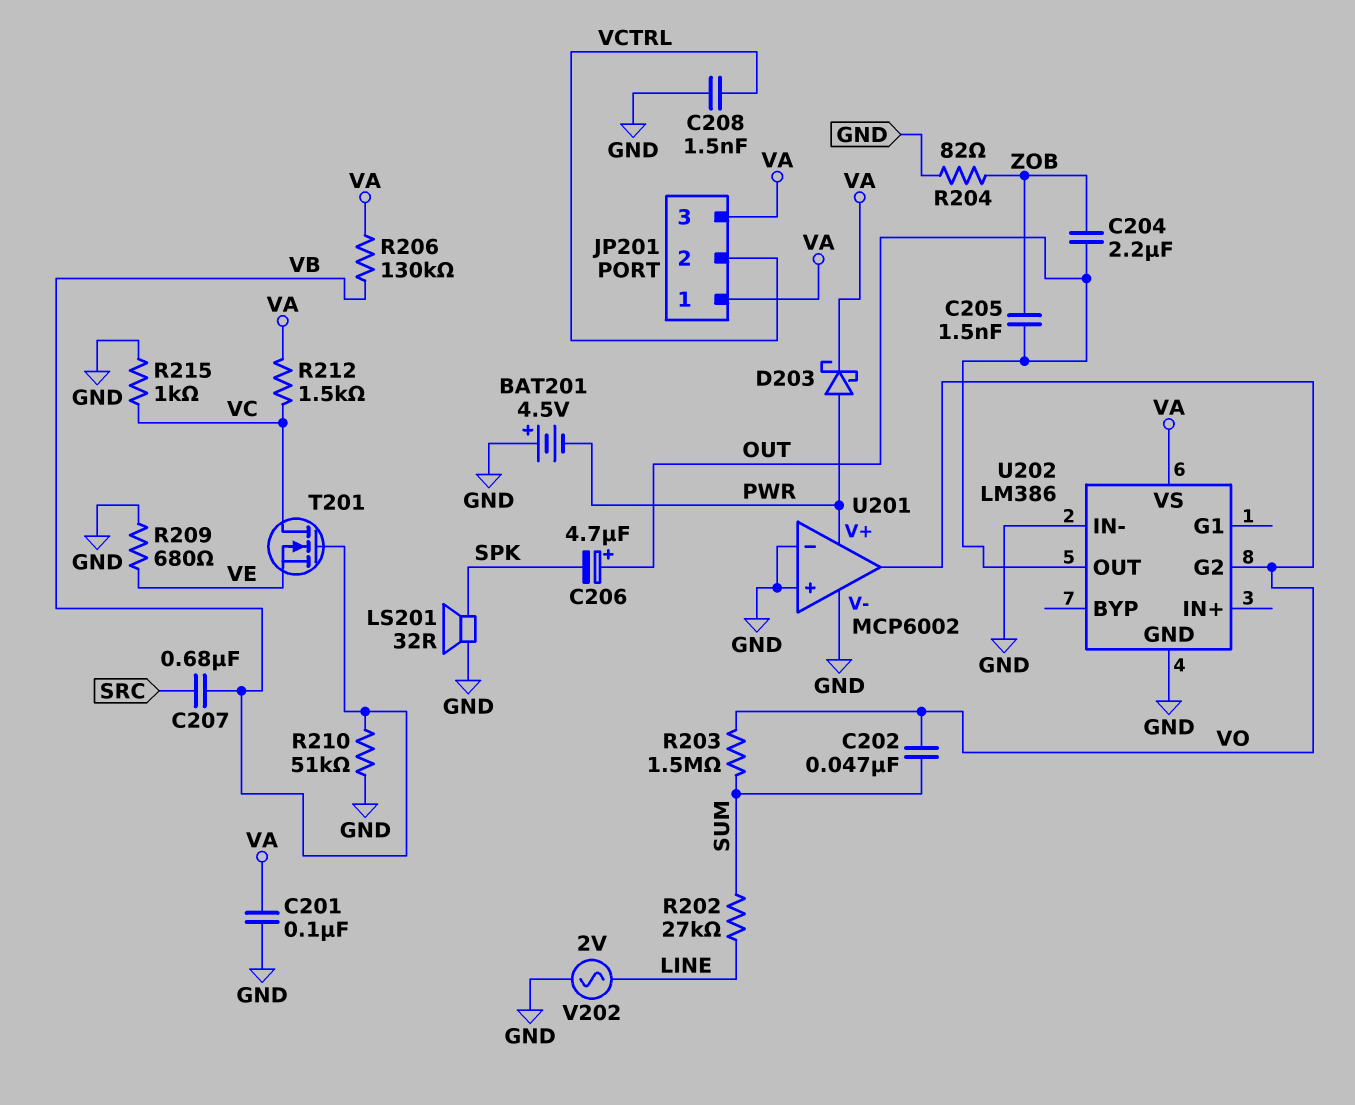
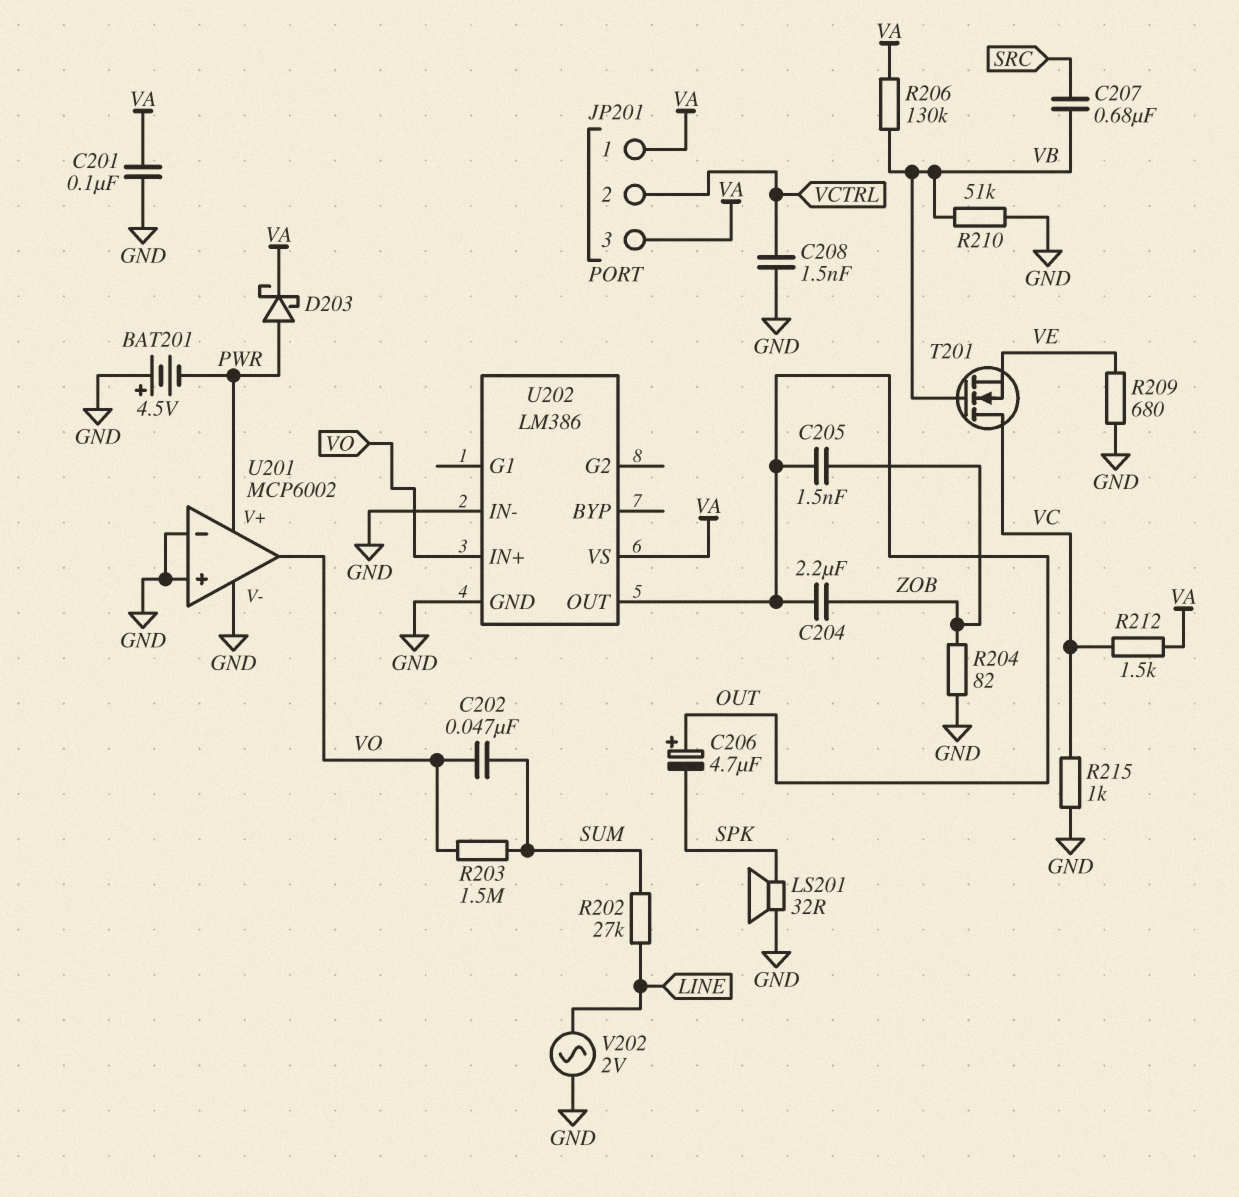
U202 pin G2: VO -> none
U202 pin IN+: none -> VO

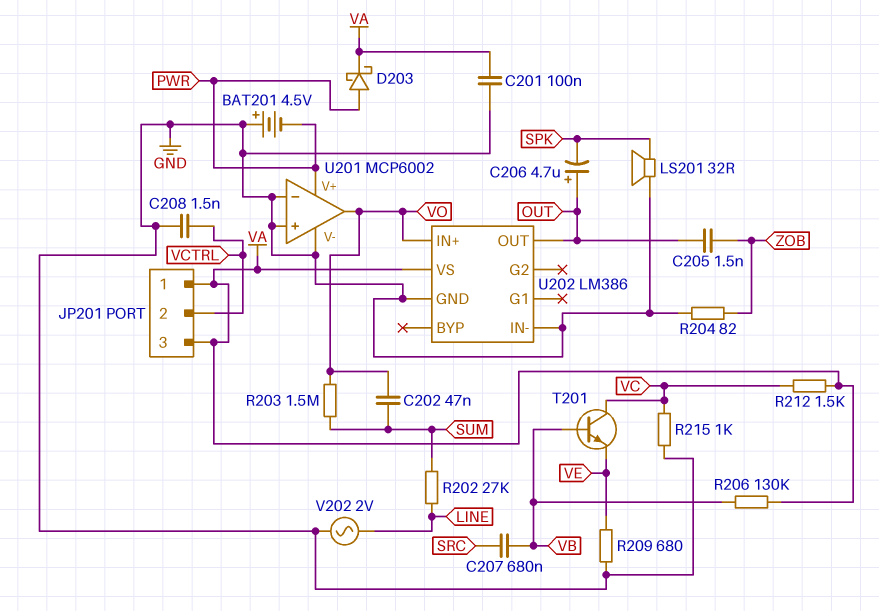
C204: 2.2uF (OUT, ZOB) -> none
R210: 51k (GND, VB) -> none
T201: NMOS (G VB, D VC, S VE) -> NPN (B VB, C VC, E VE)

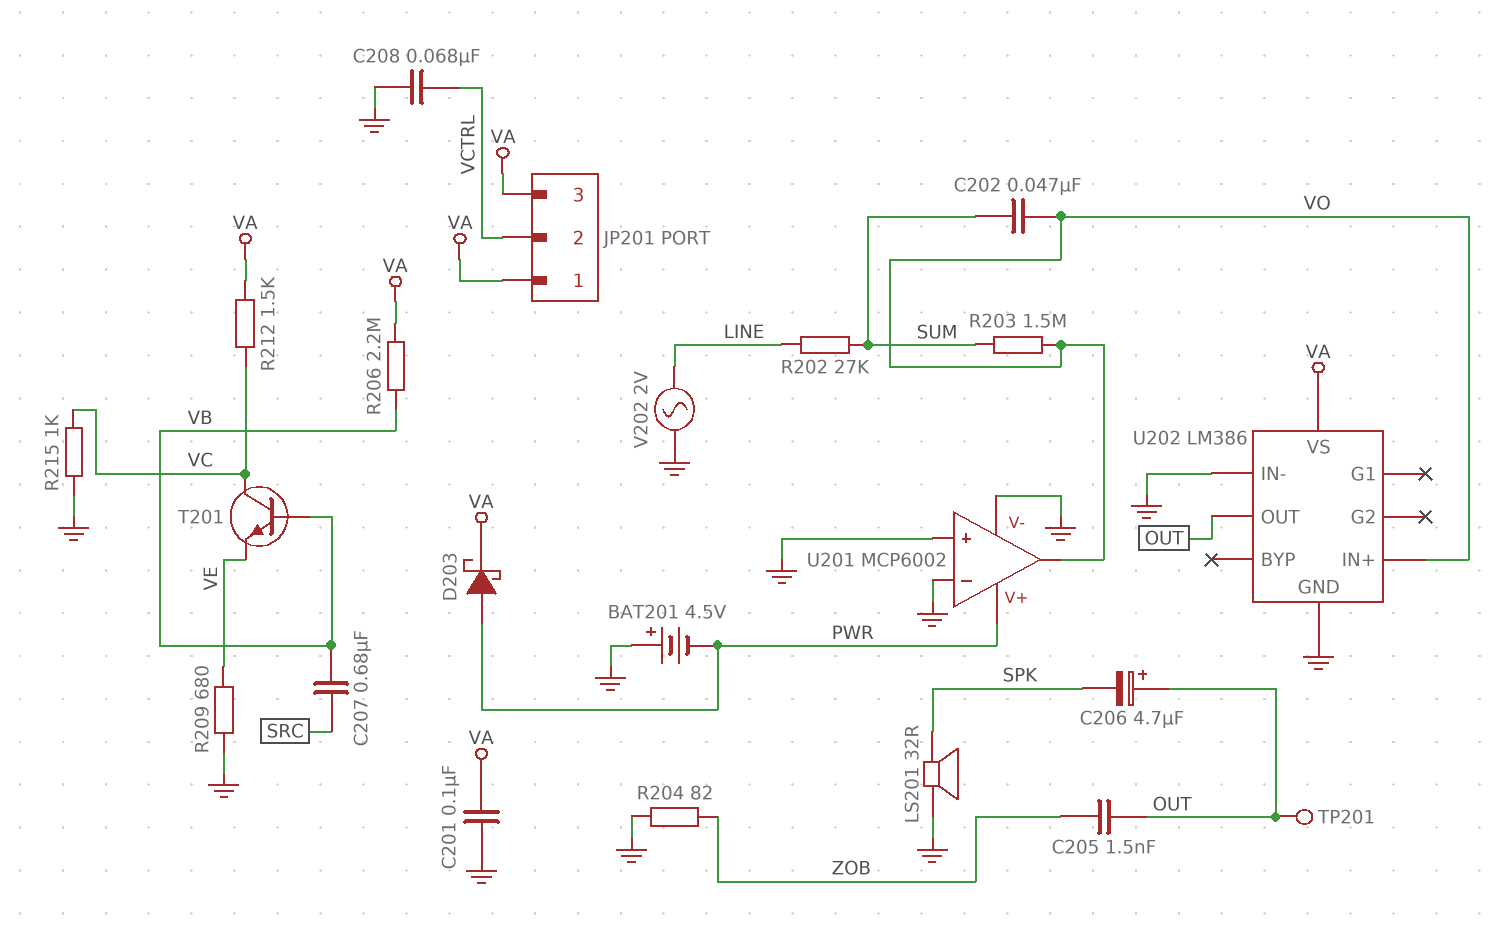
C208: 1.5nF (GND, VCTRL) -> 68nF (GND, VCTRL)
R206: 130k (VA, VB) -> 2.2M (VA, VB)
TP201: none -> test point (OUT)

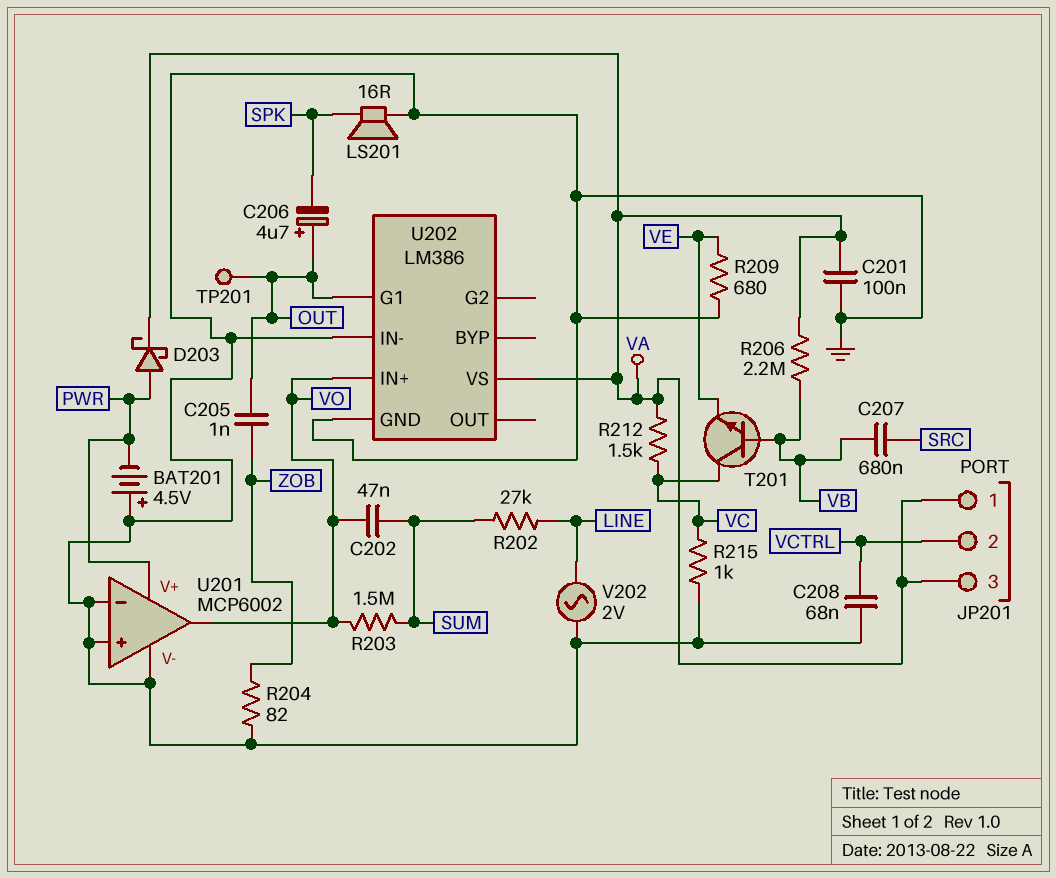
C205: 1.5nF (OUT, ZOB) -> 1nF (OUT, ZOB)
LS201: speaker 32R (GND, SPK) -> speaker 16R (GND, SPK)
U202 pin G1: none -> OUT
U202 pin OUT: OUT -> none

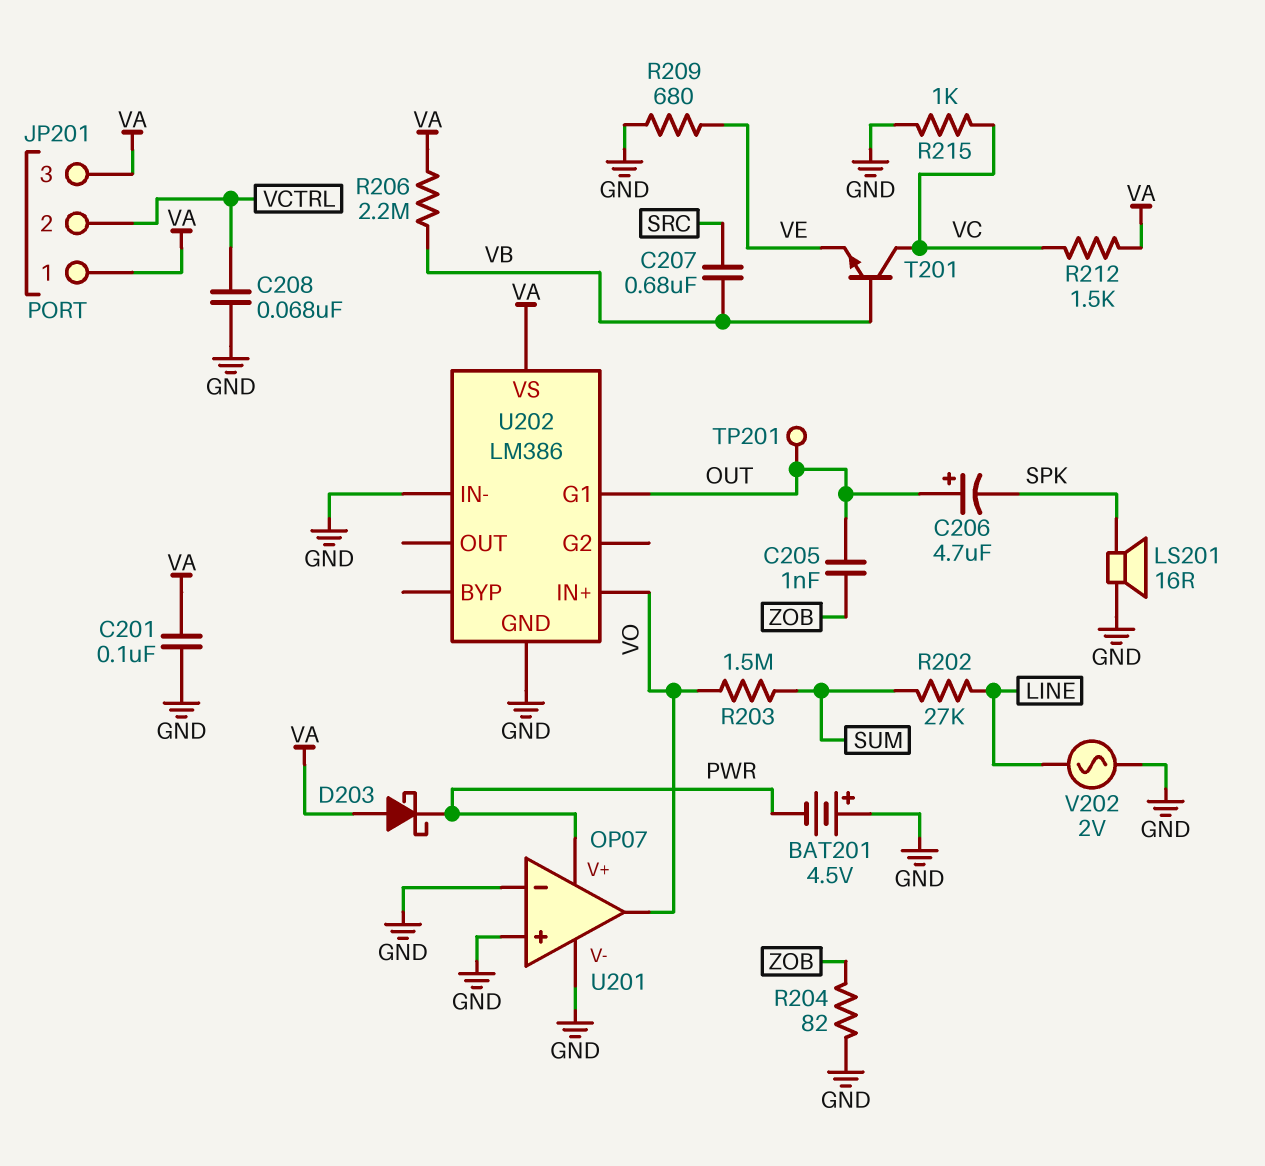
C202: 47nF (SUM, VO) -> none
D203: schottky (A PWR, K VA) -> schottky (A VA, K PWR)
U201: MCP6002 -> OP07

